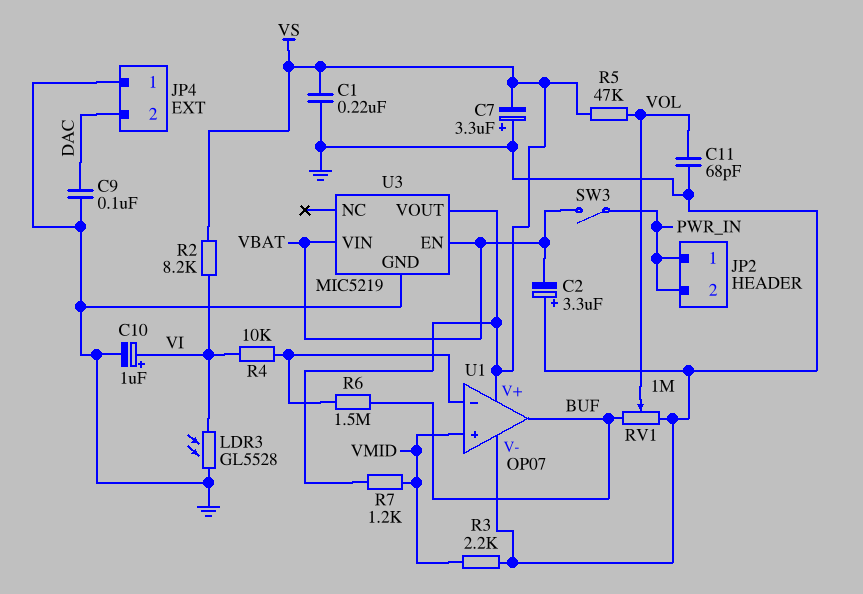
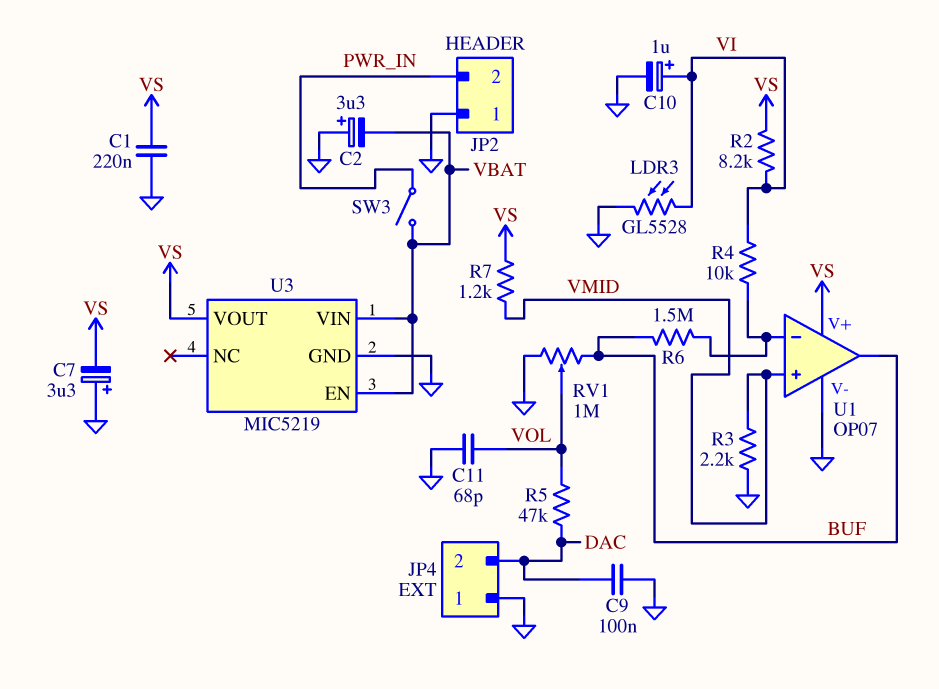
JP2 pin 1: PWR_IN -> GND
R5: 47k (VOL, VS) -> 47k (DAC, VOL)

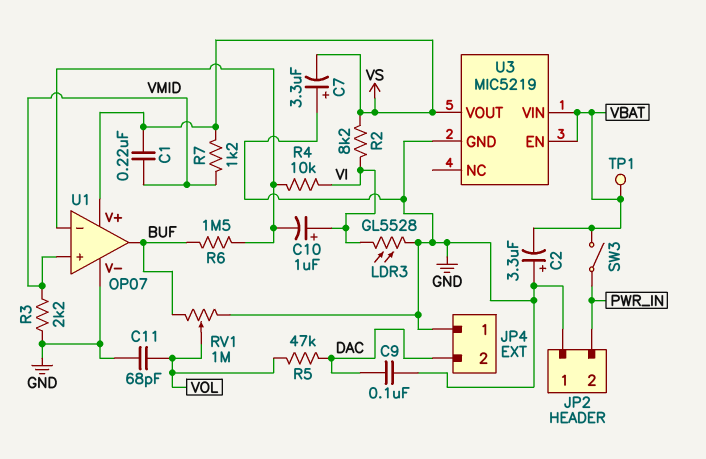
C1: 220nF (GND, VS) -> 220nF (VMID, VS)
C10: 1uF (plus VI, minus GND) -> 1uF (plus VI, minus U1/in-)
TP1: none -> test point (VBAT)

